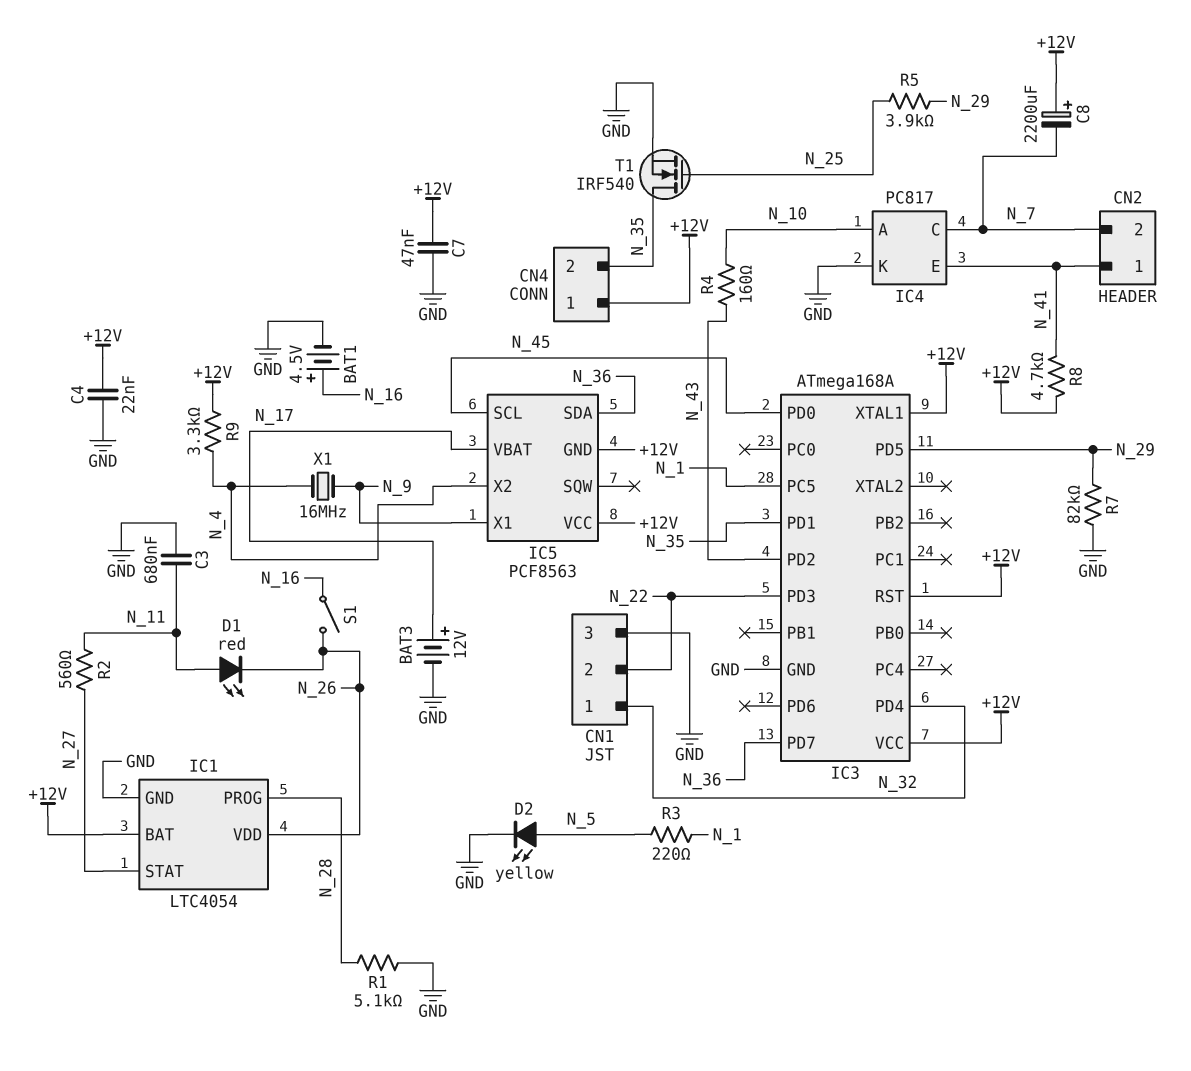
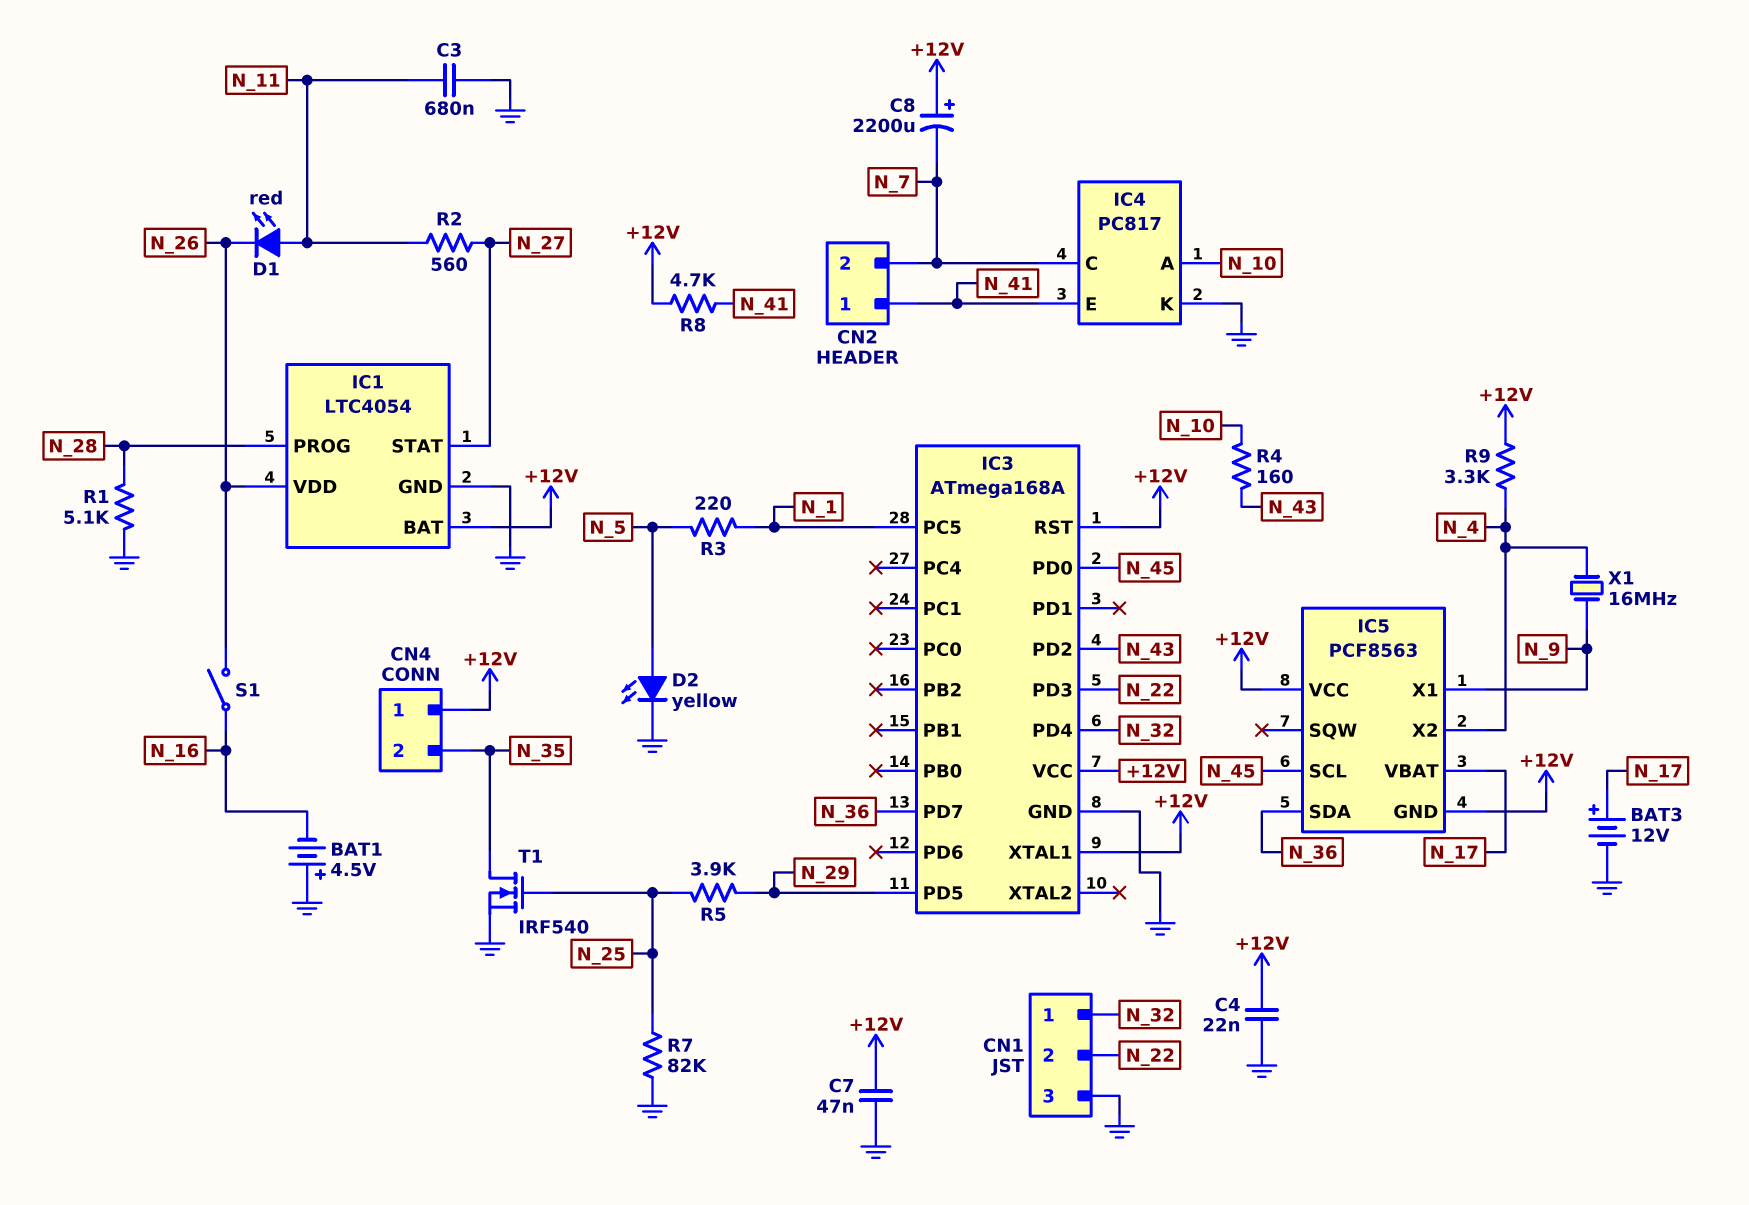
BAT1: 4.5V (plus N_16, minus GND) -> 4.5V (plus GND, minus N_16)
IC3 pin PD1: N_35 -> none
R7: 82k (GND, N_29) -> 82k (GND, N_25)

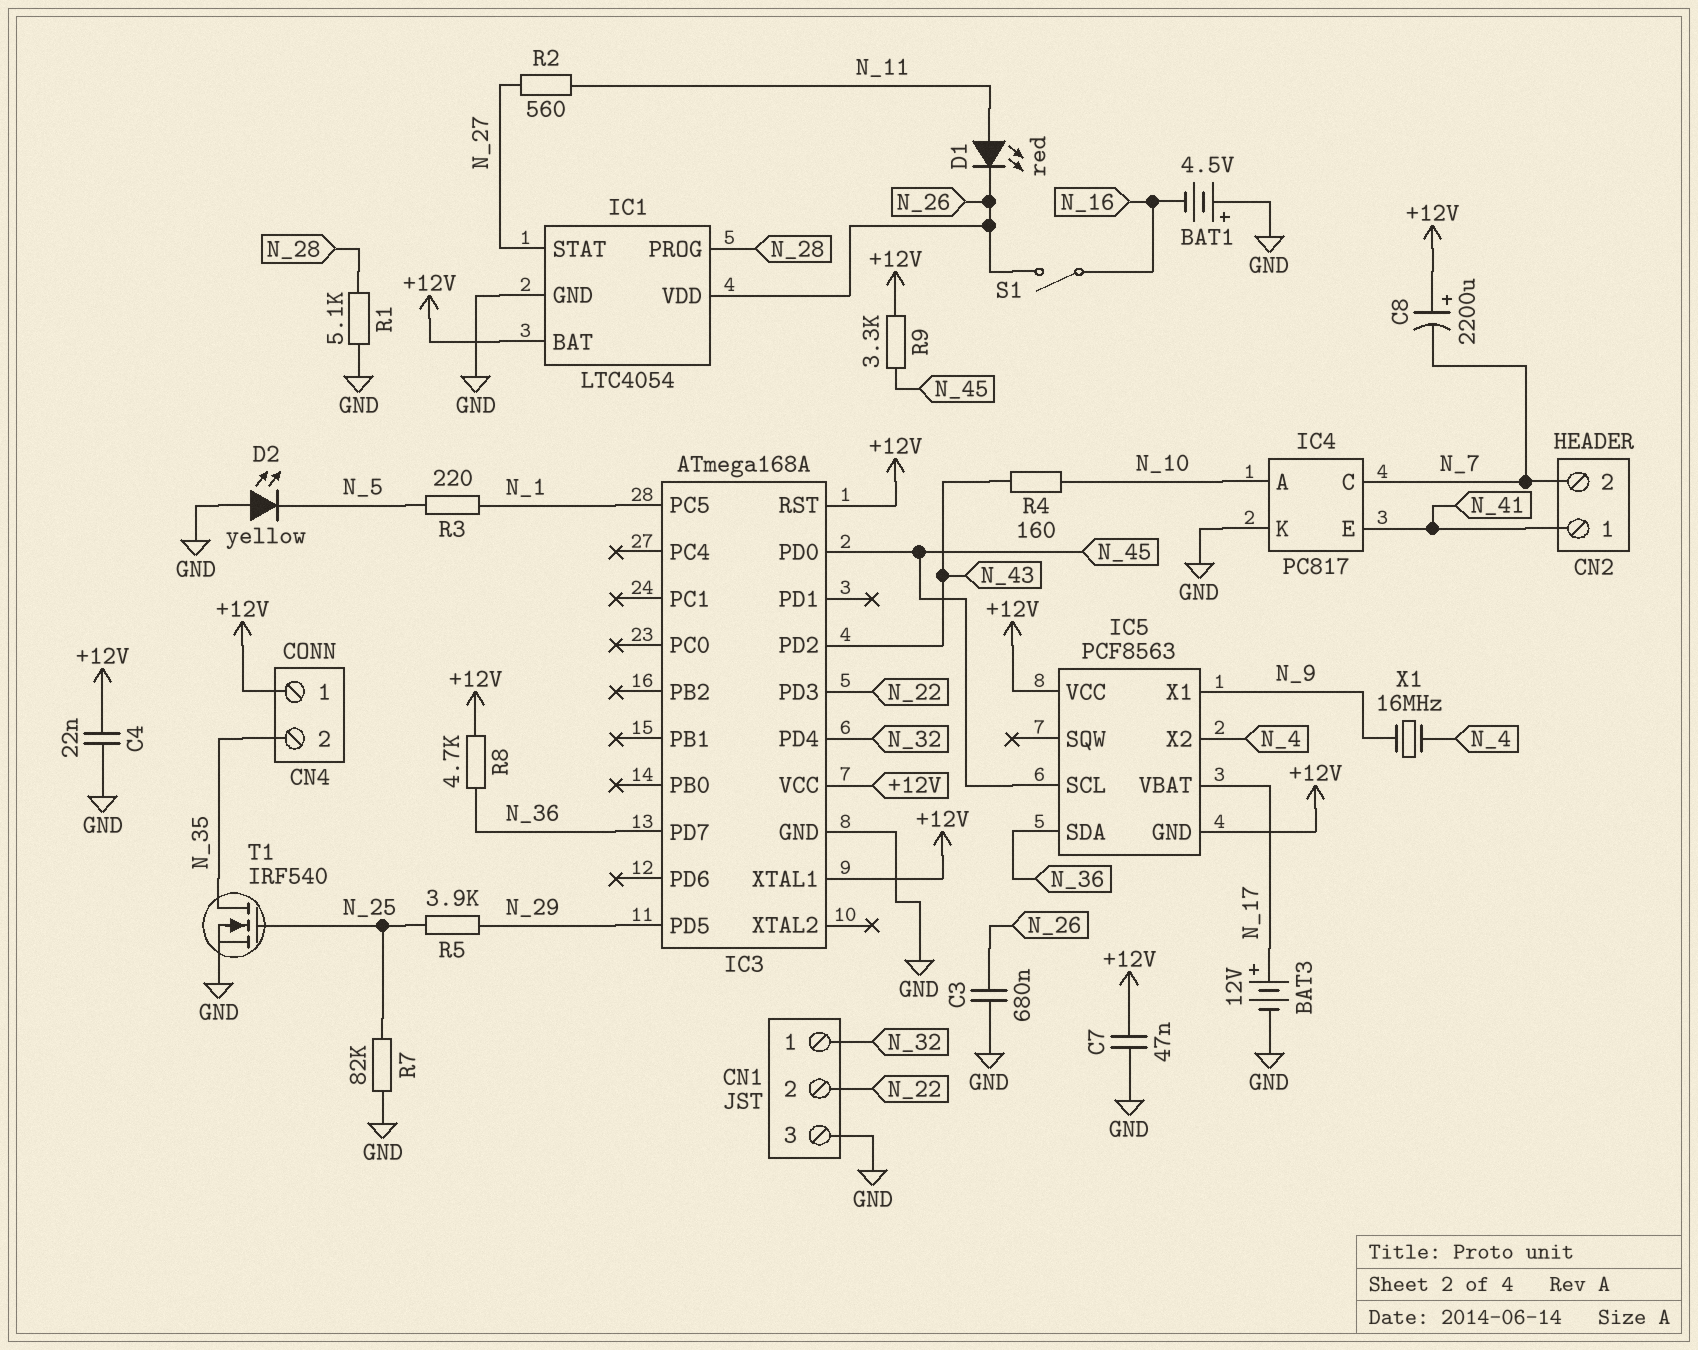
C3: 680nF (GND, N_11) -> 680nF (GND, N_26)
D2: LED yellow (A N_5, K GND) -> LED yellow (A GND, K N_5)
R8: 4.7k (+12V, N_41) -> 4.7k (+12V, N_36)
R9: 3.3k (+12V, N_4) -> 3.3k (+12V, N_45)

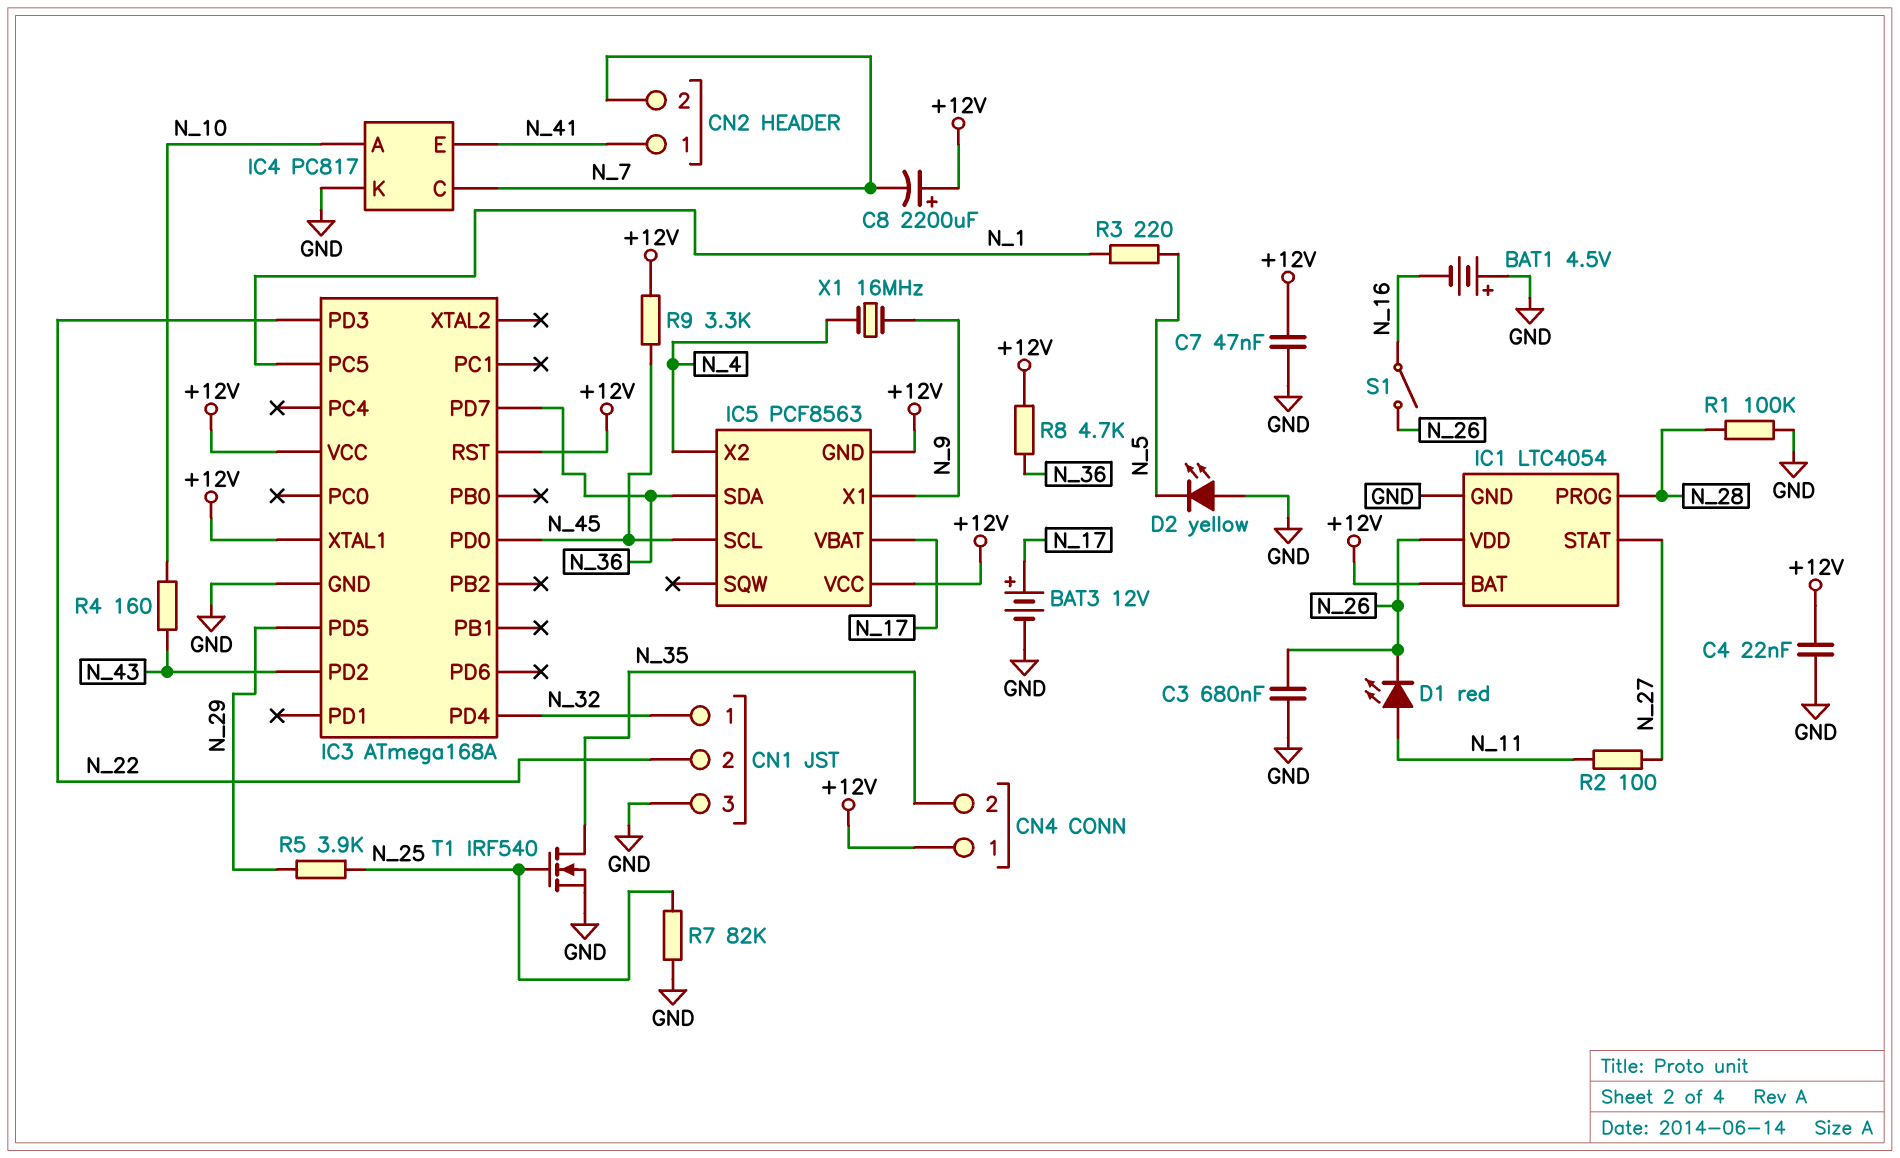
R1: 5.1k (GND, N_28) -> 100k (GND, N_28)
R2: 560 (N_11, N_27) -> 100 (N_11, N_27)

